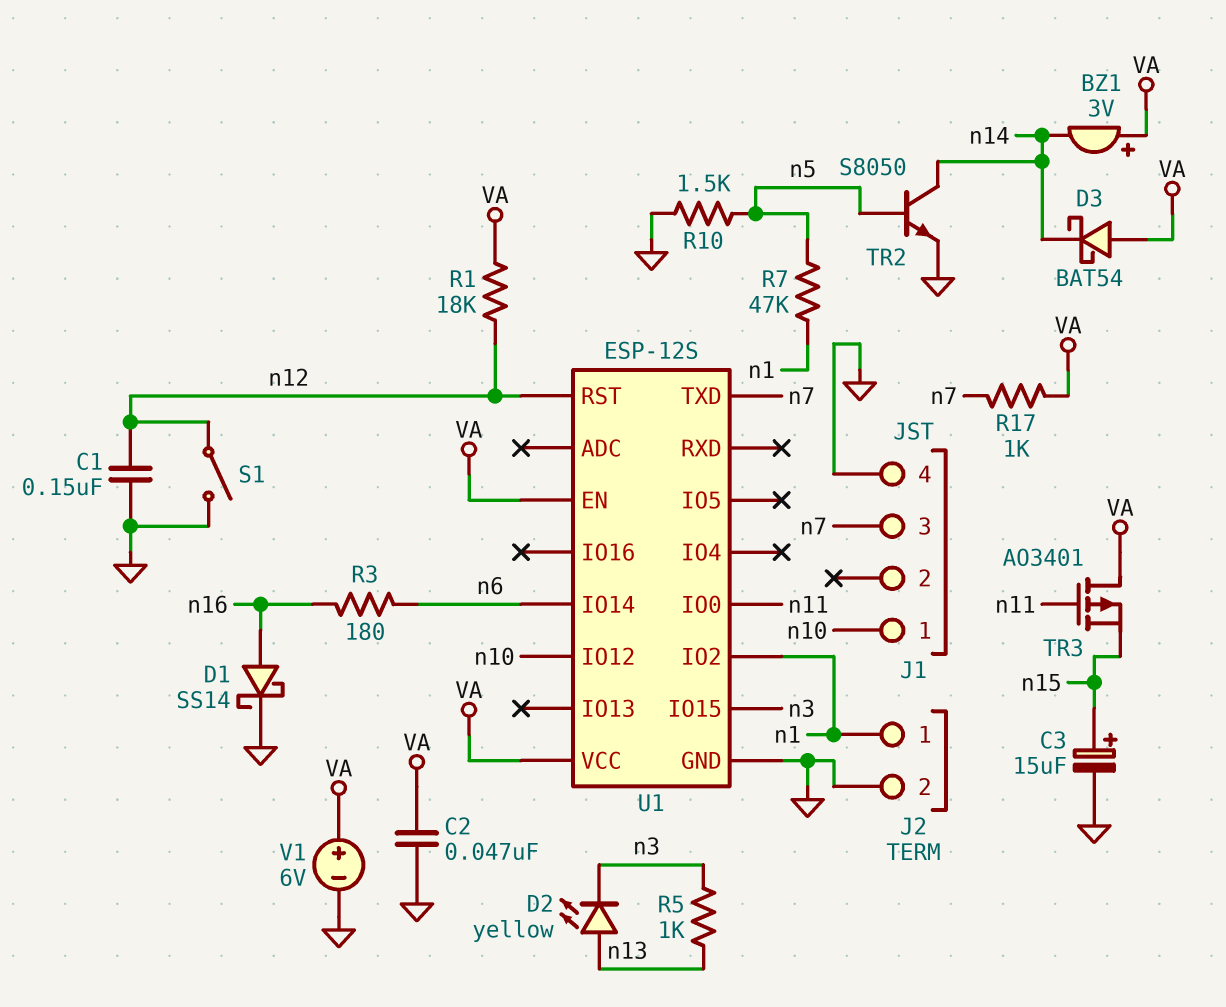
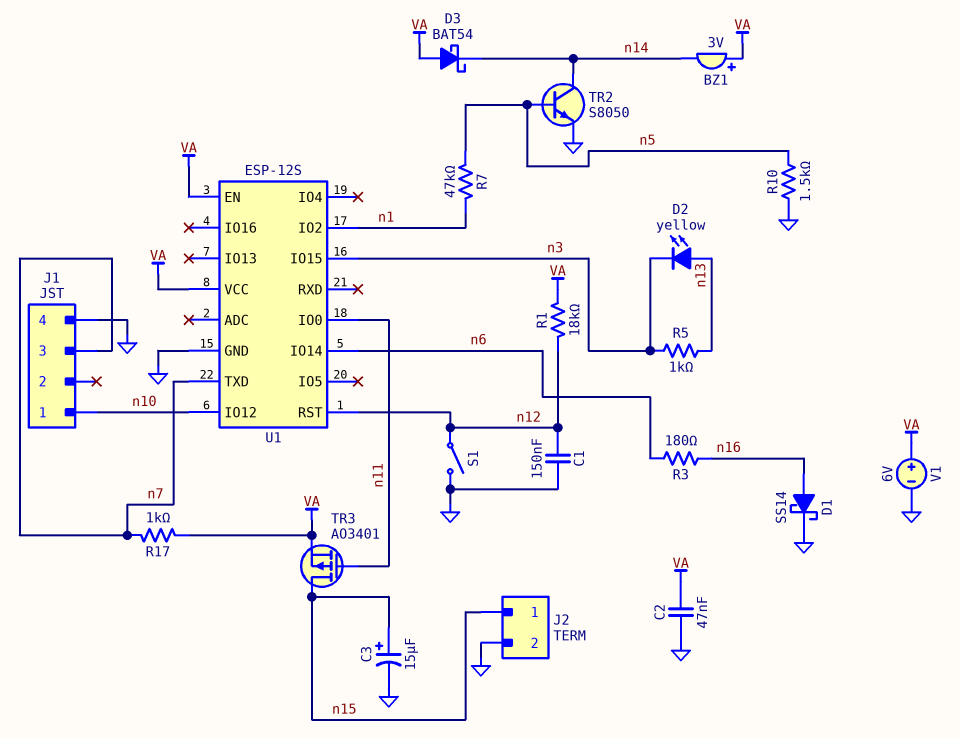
J2 pin 1: n1 -> n15
TR3: PMOS AO3401 (G n11, D VA, S n15) -> PMOS AO3401 (G n11, D n15, S VA)

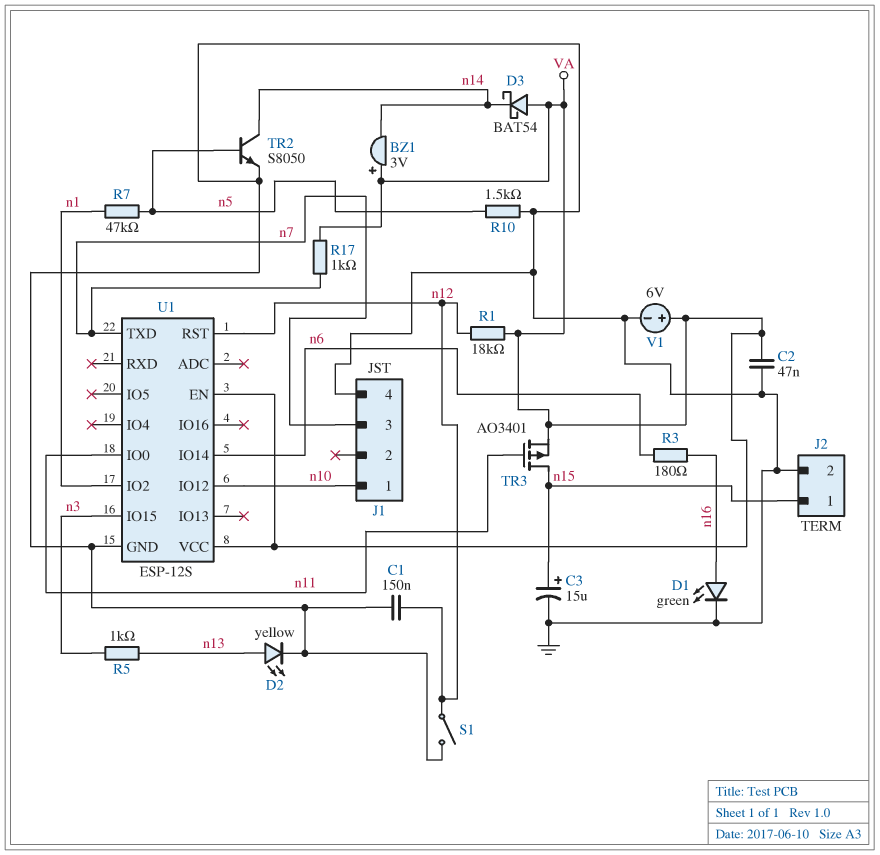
D1: schottky SS14 (A n16, K GND) -> LED green (A n16, K GND)
D2: LED yellow (A n13, K n3) -> LED yellow (A n13, K GND)

